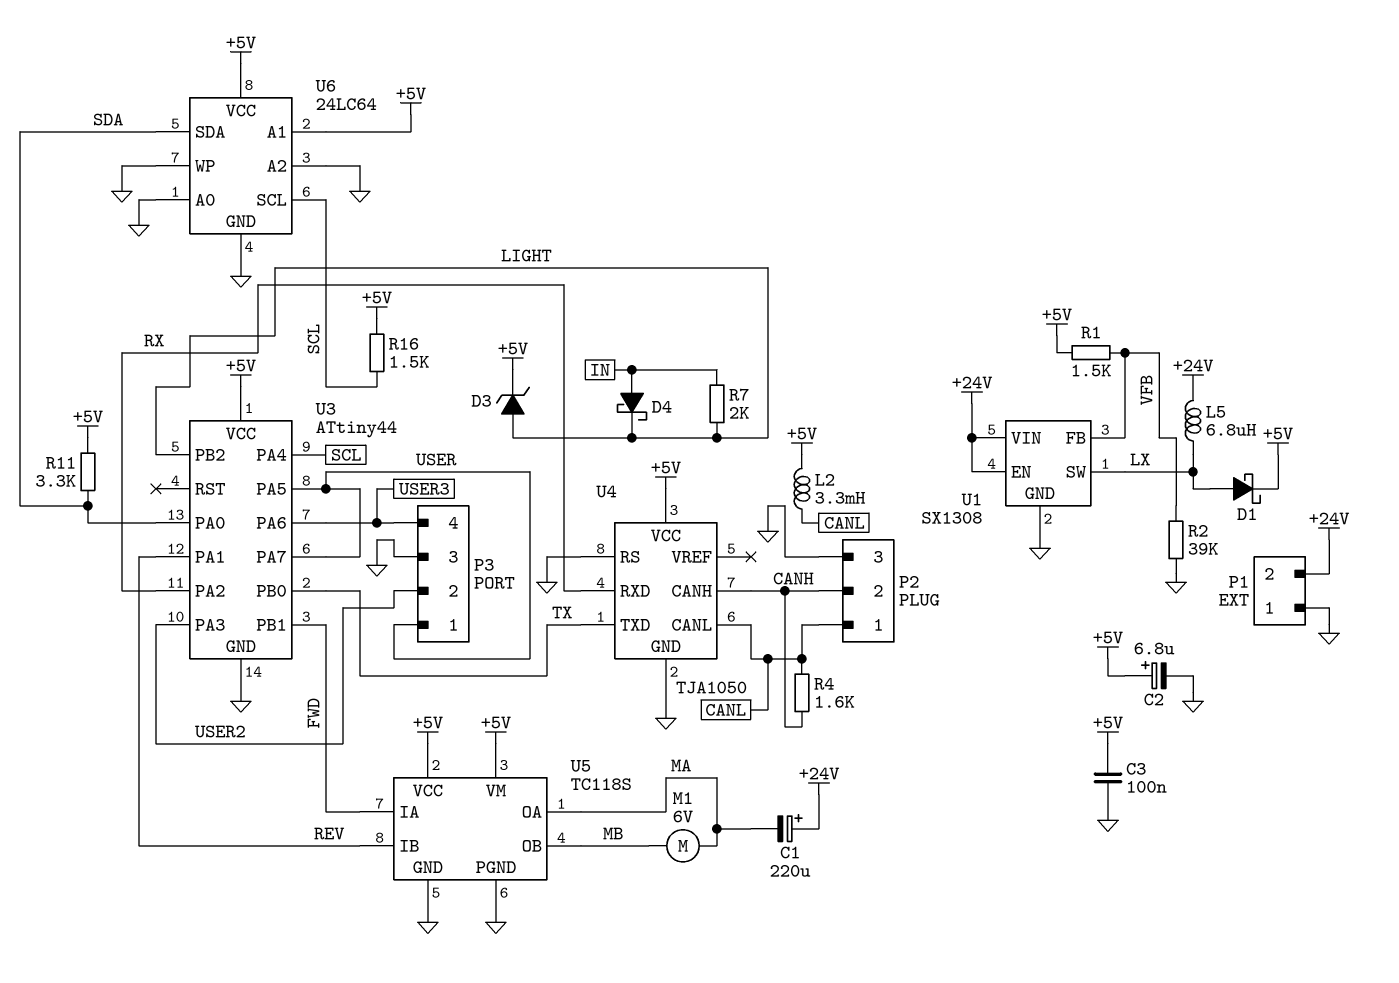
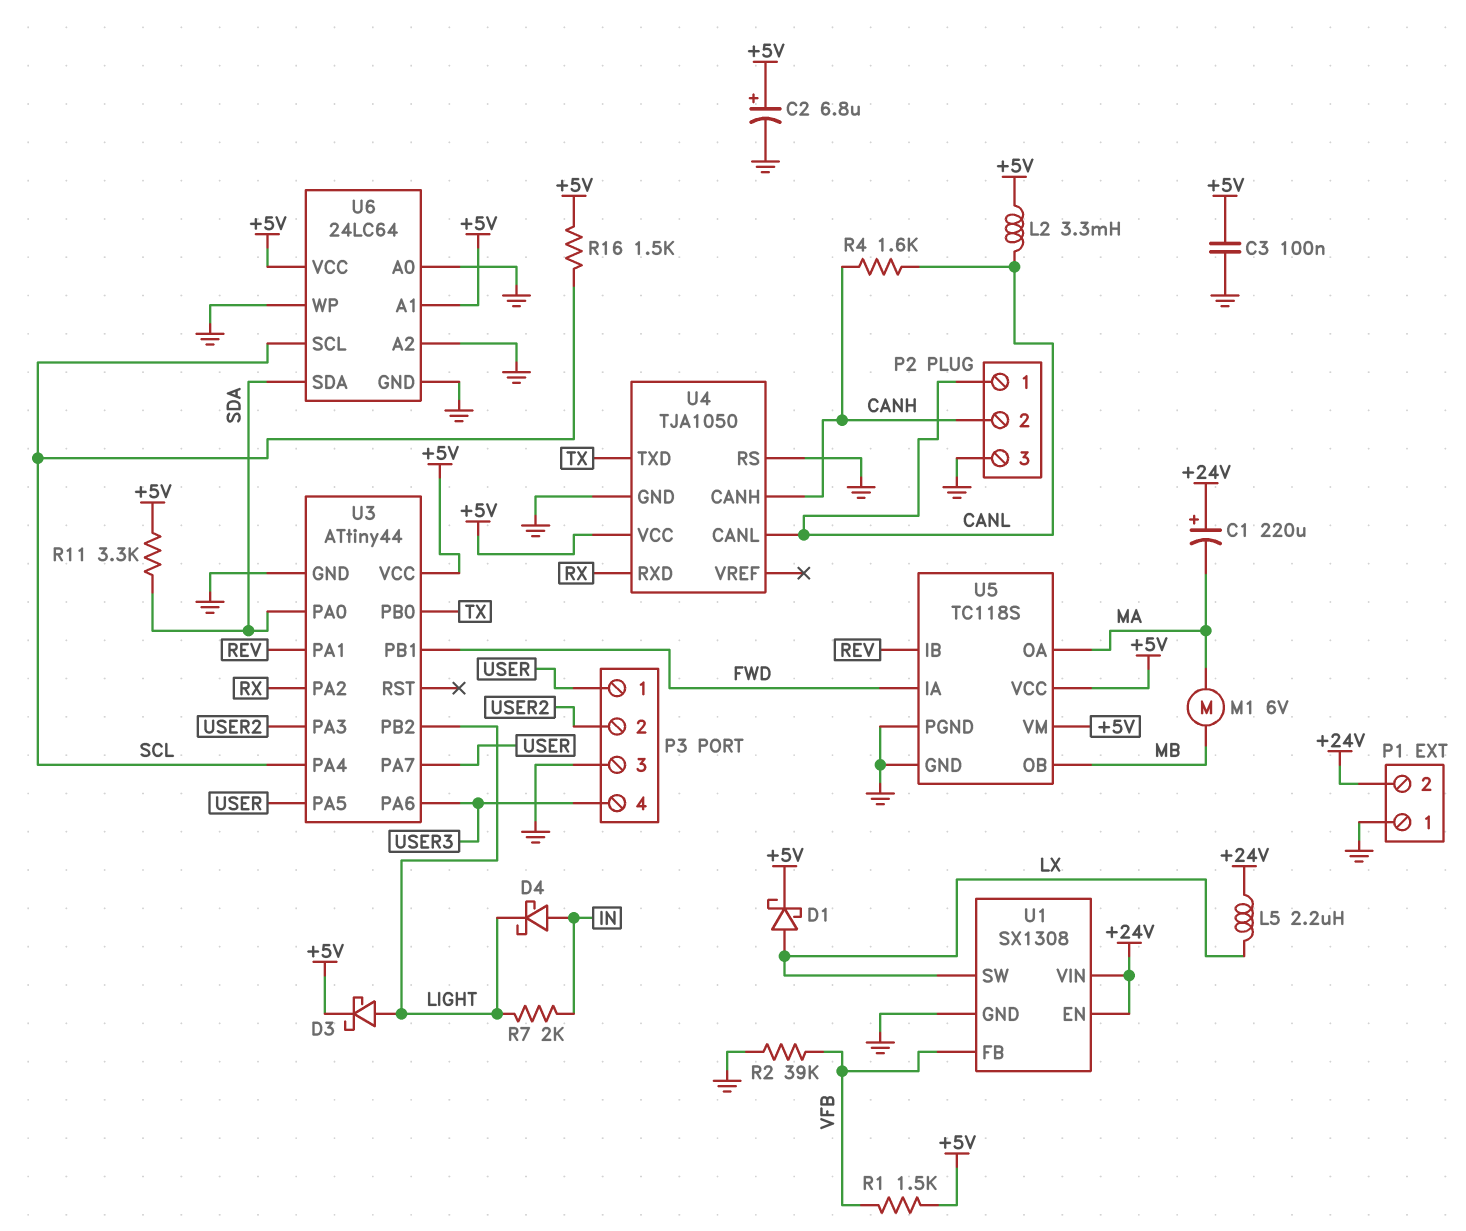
D3: zener (A LIGHT, K +5V) -> schottky (A LIGHT, K +5V)
L5: 6.8uH (+24V, LX) -> 2.2uH (+24V, LX)

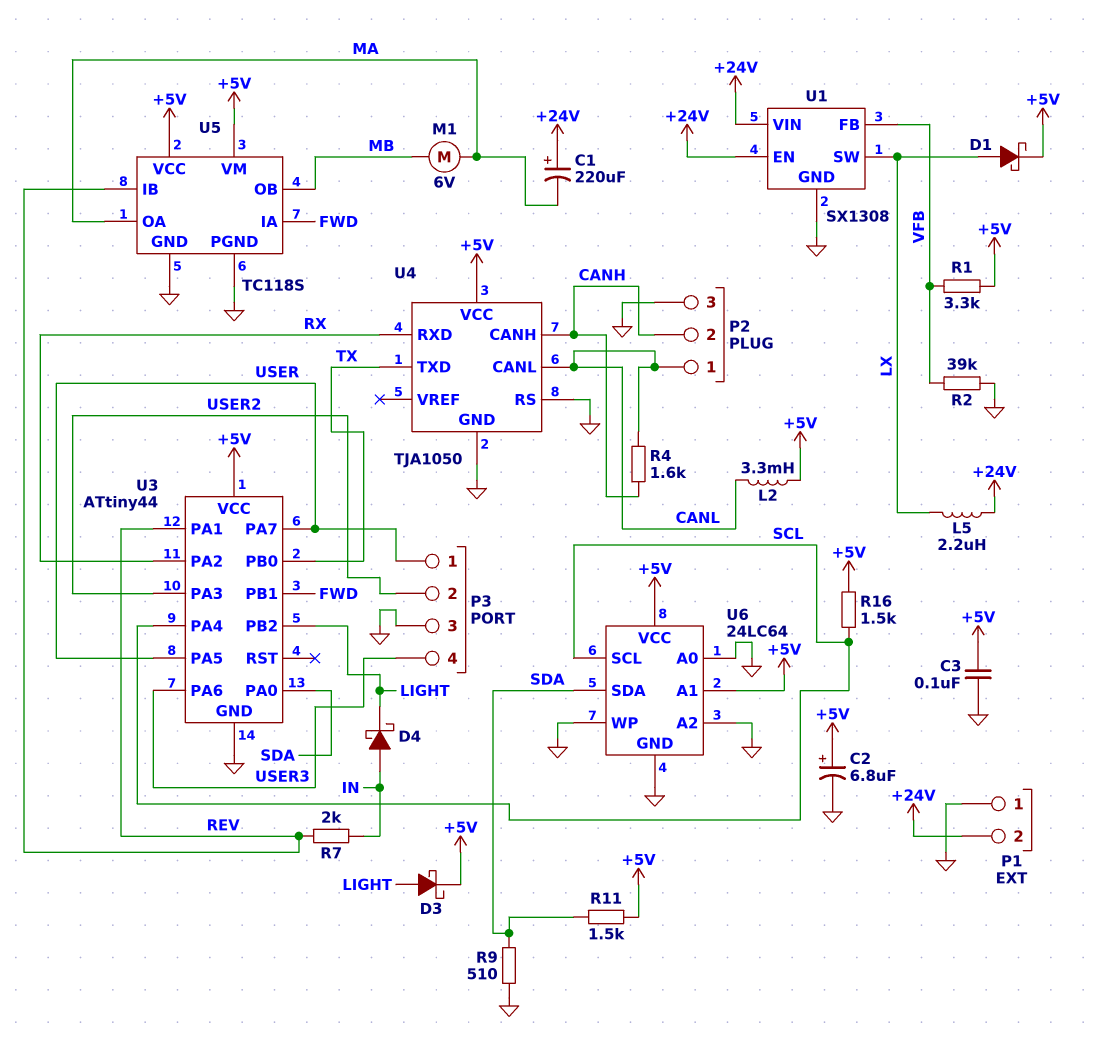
R1: 1.5k (+5V, VFB) -> 3.3k (+5V, VFB)
R7: 2k (IN, LIGHT) -> 2k (IN, REV)
R9: none -> 510 (GND, SDA)
R11: 3.3k (+5V, SDA) -> 1.5k (+5V, SDA)

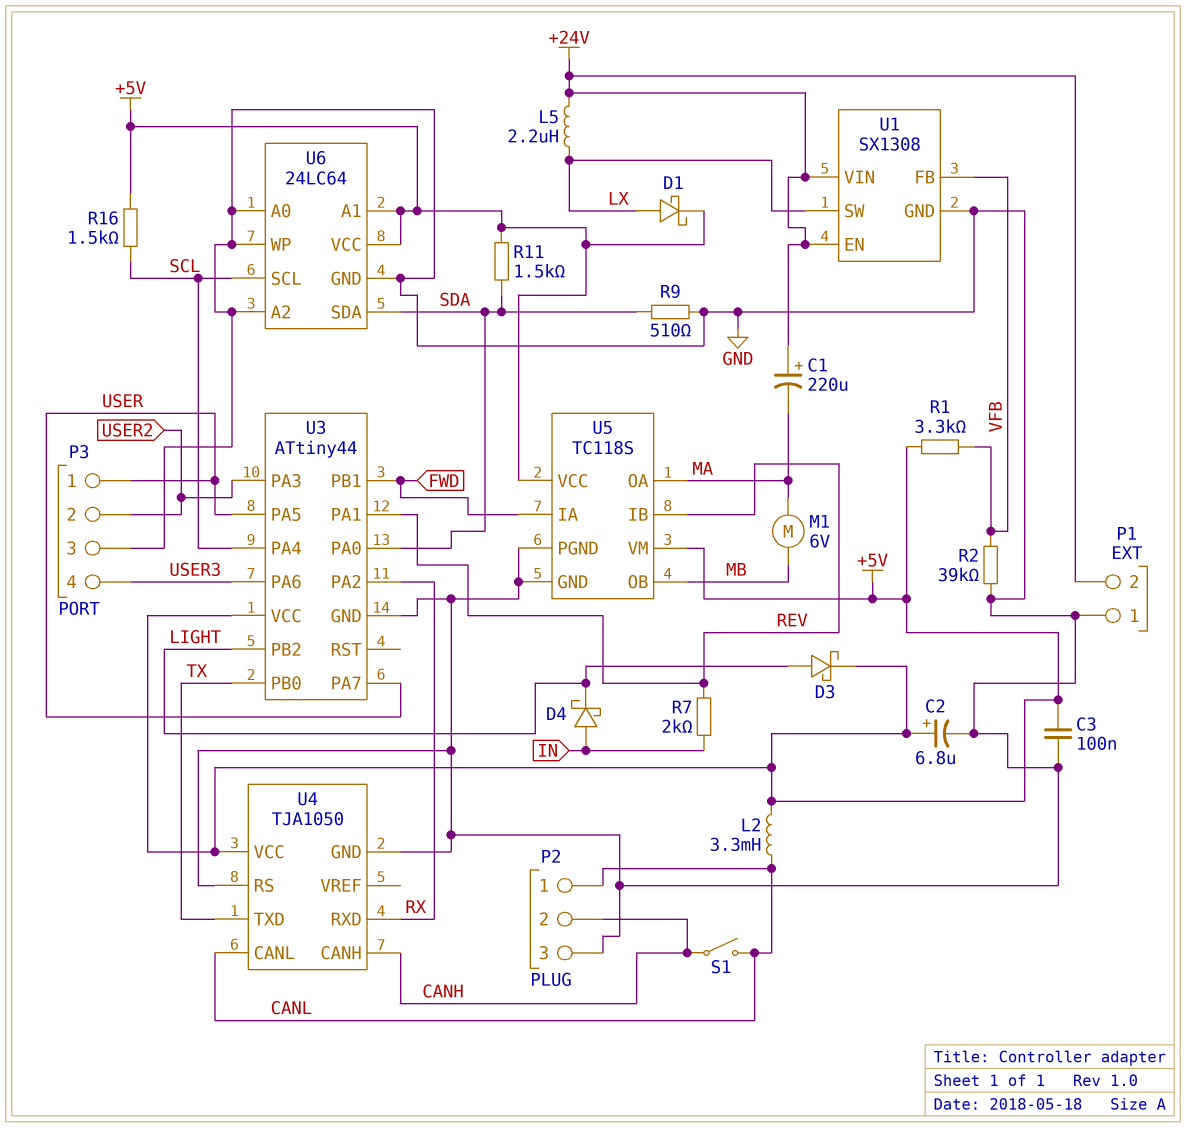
R4: 1.6k (CANH, CANL) -> none
S1: none -> switch (CANH, CANL)

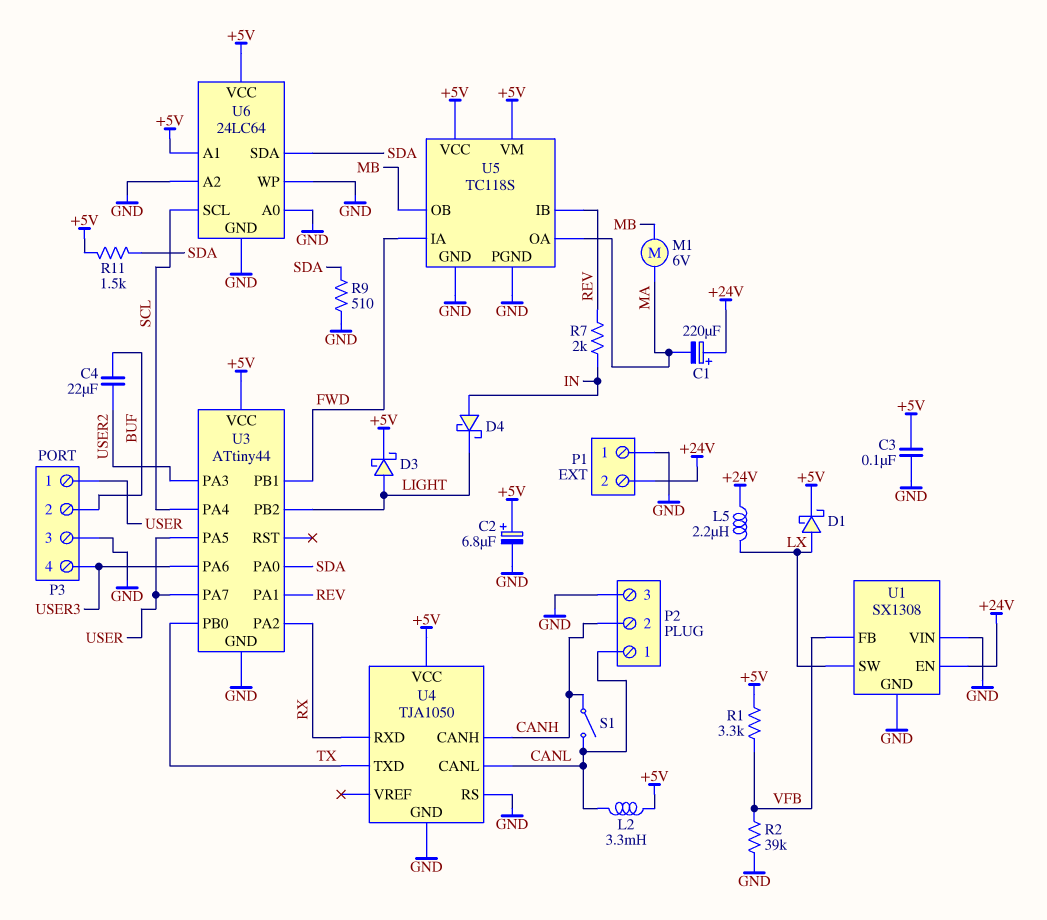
C4: none -> 22uF (BUF, USER2)
P3 pin 2: USER2 -> BUF
R16: 1.5k (+5V, SCL) -> none
U1 pin VIN: +24V -> GND

